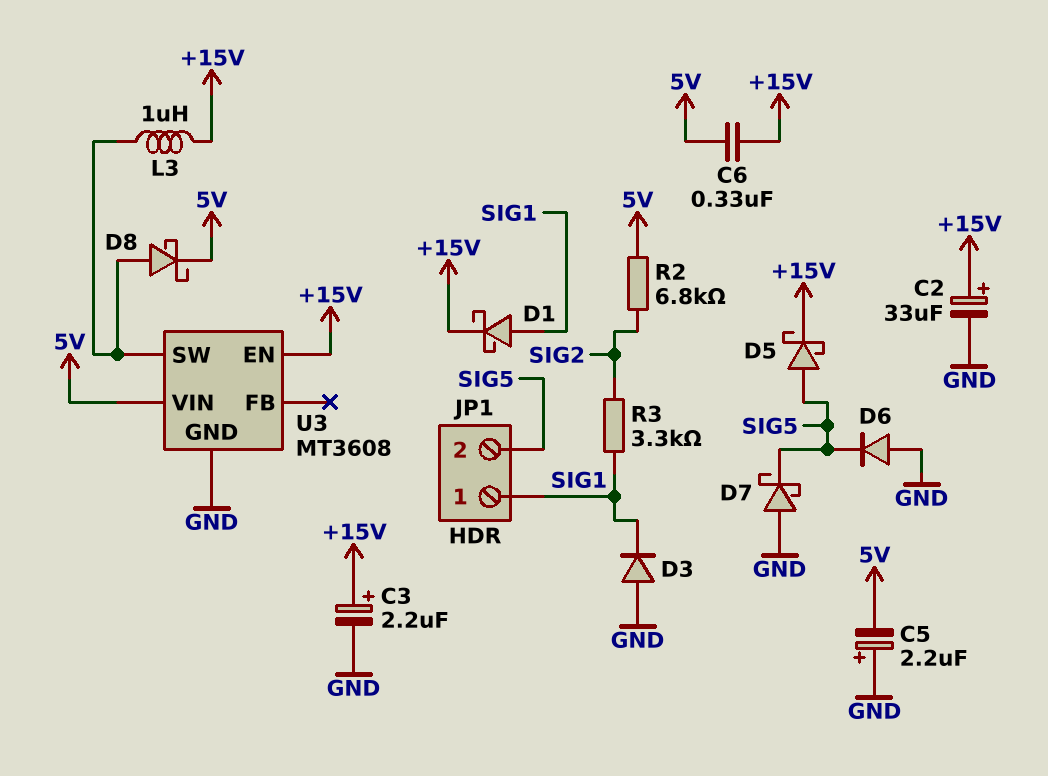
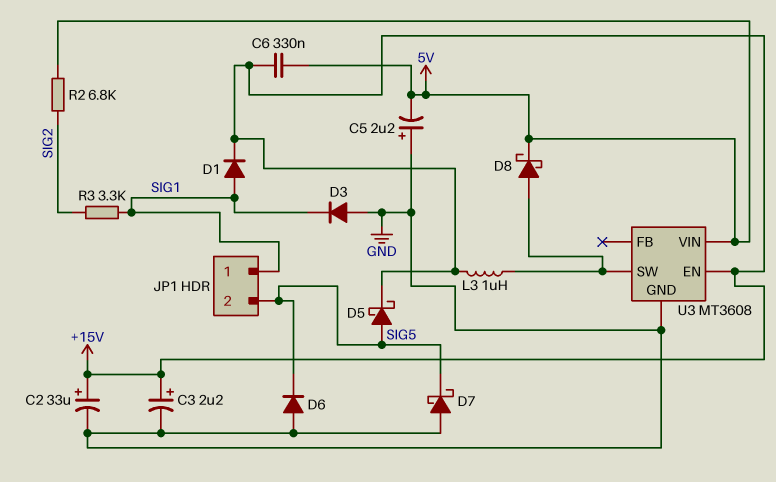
D1: schottky (A SIG1, K +15V) -> diode (A SIG1, K +15V)

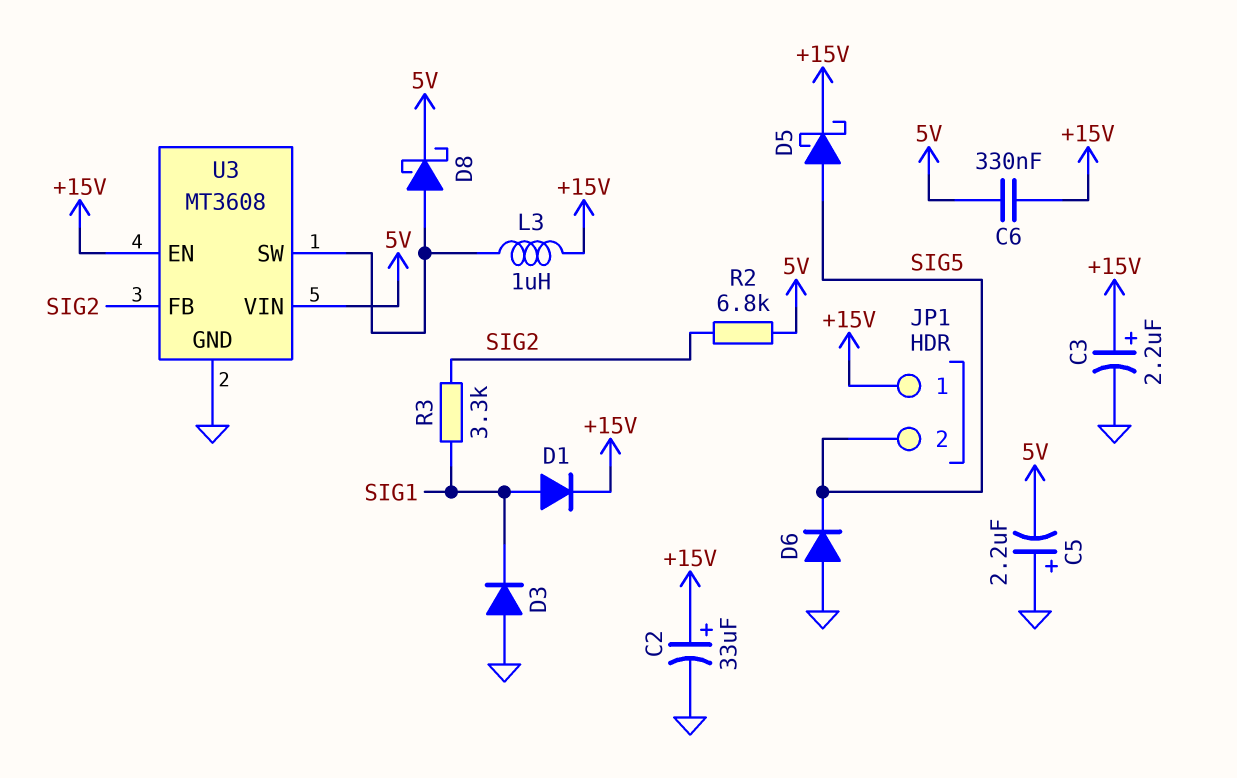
D7: schottky (A GND, K SIG5) -> none
JP1 pin 1: SIG1 -> +15V
U3 pin FB: none -> SIG2

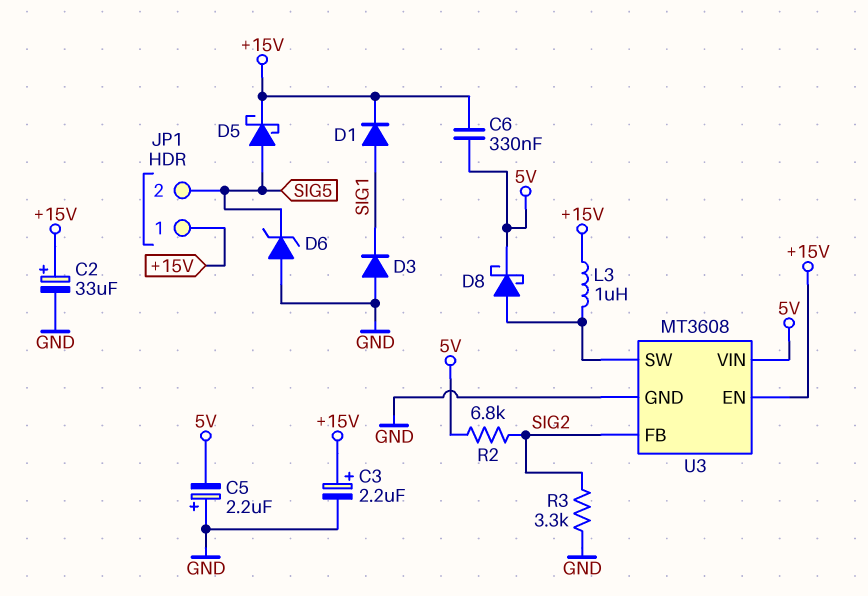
D6: diode (A GND, K SIG5) -> zener (A GND, K SIG5)
R3: 3.3k (SIG1, SIG2) -> 3.3k (GND, SIG2)

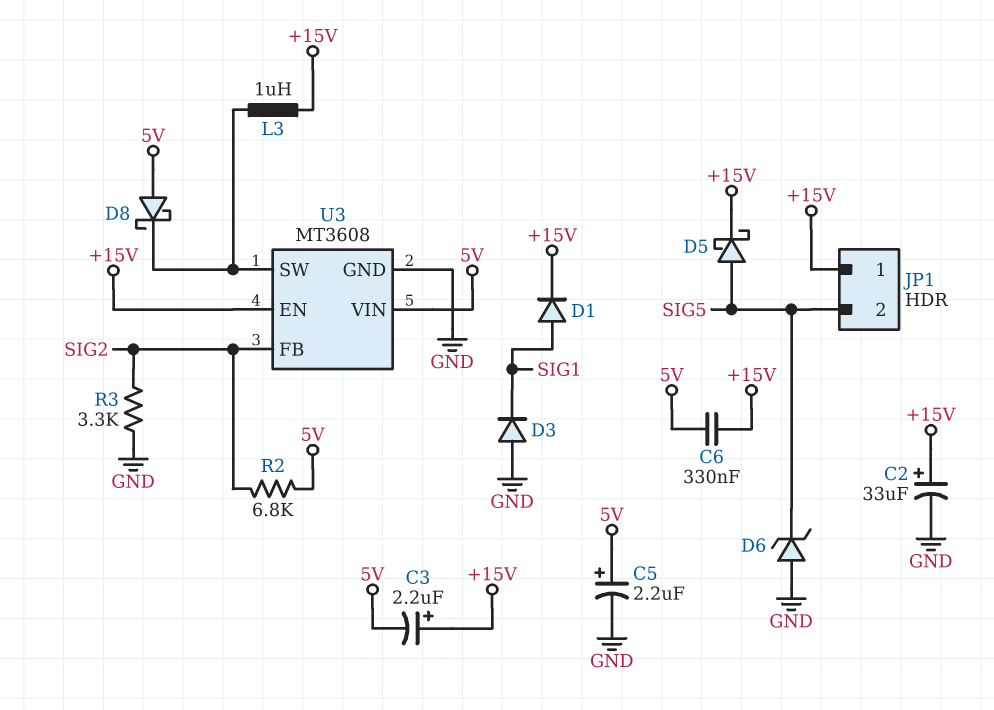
C3: 2.2uF (plus +15V, minus GND) -> 2.2uF (plus +15V, minus 5V)
C5: 2.2uF (plus GND, minus 5V) -> 2.2uF (plus 5V, minus GND)
D8: schottky (A U3/SW, K 5V) -> schottky (A 5V, K U3/SW)

